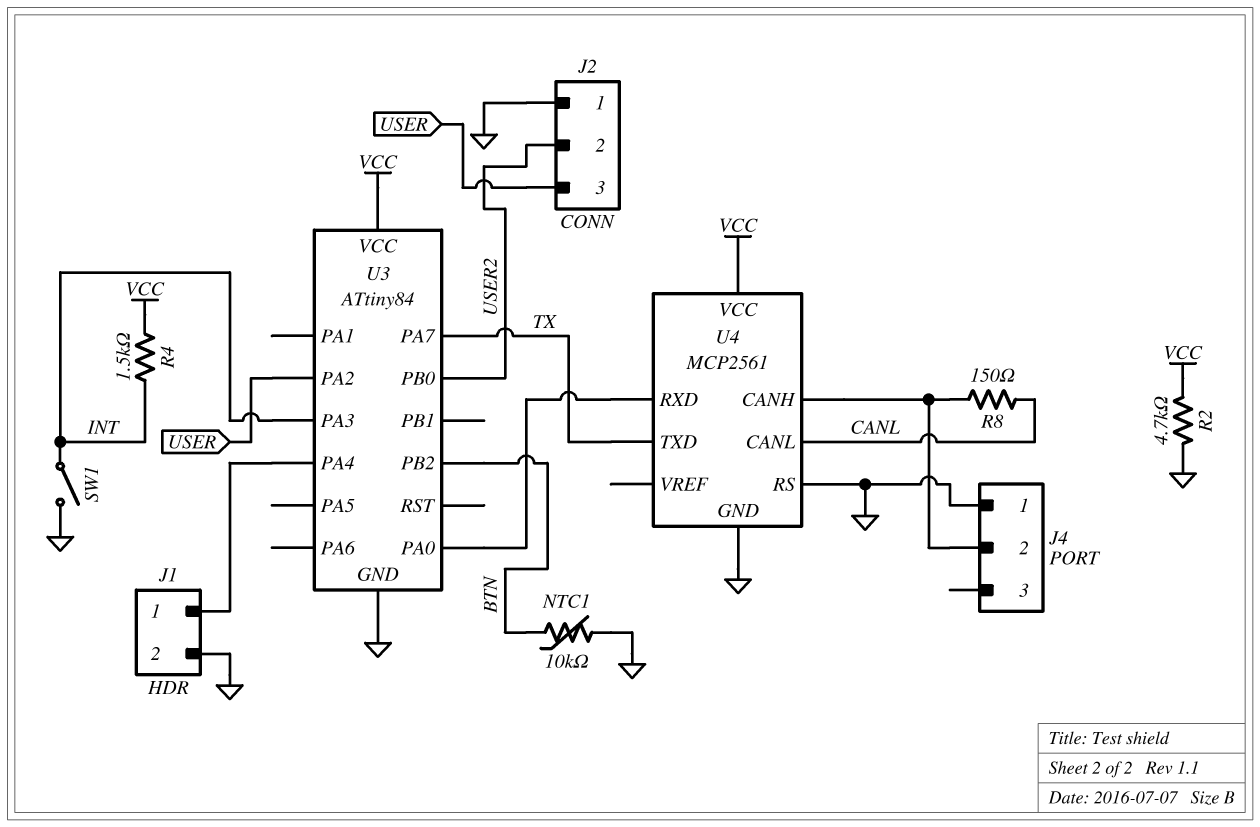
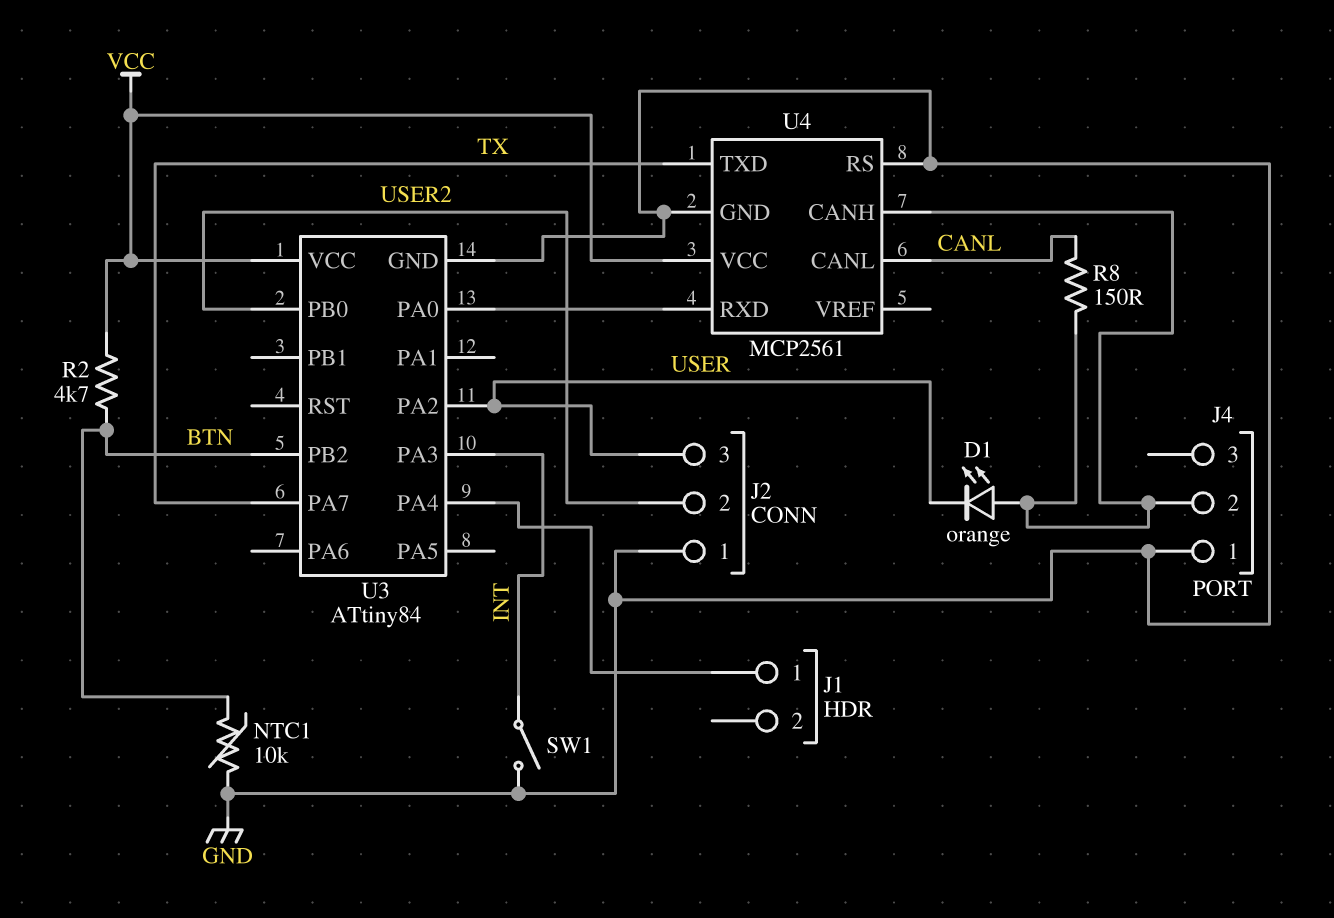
D1: none -> LED orange (A J4/2, K USER)
J1 pin 2: GND -> none
R2: 4.7k (GND, VCC) -> 4.7k (BTN, VCC)
R4: 1.5k (INT, VCC) -> none

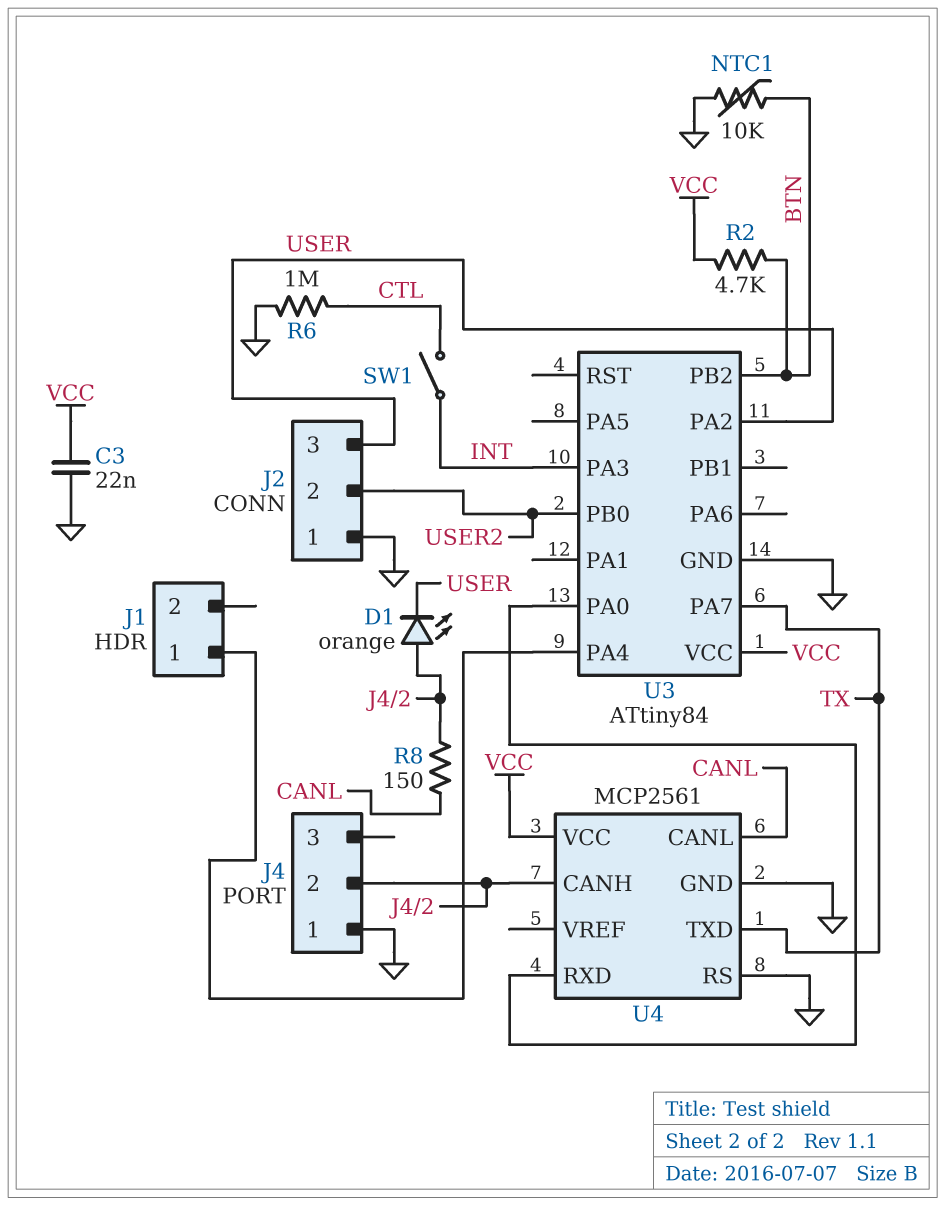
C3: none -> 22nF (GND, VCC)
R6: none -> 1M (CTL, GND)
SW1: switch (GND, INT) -> switch (CTL, INT)

